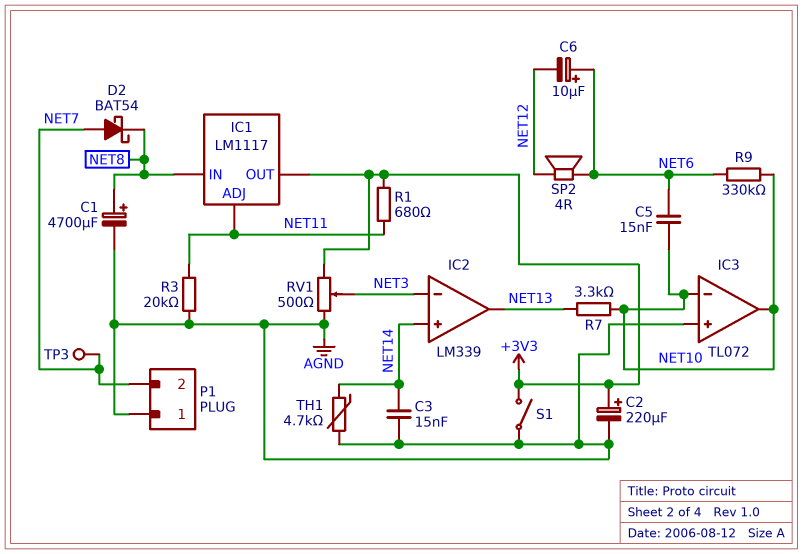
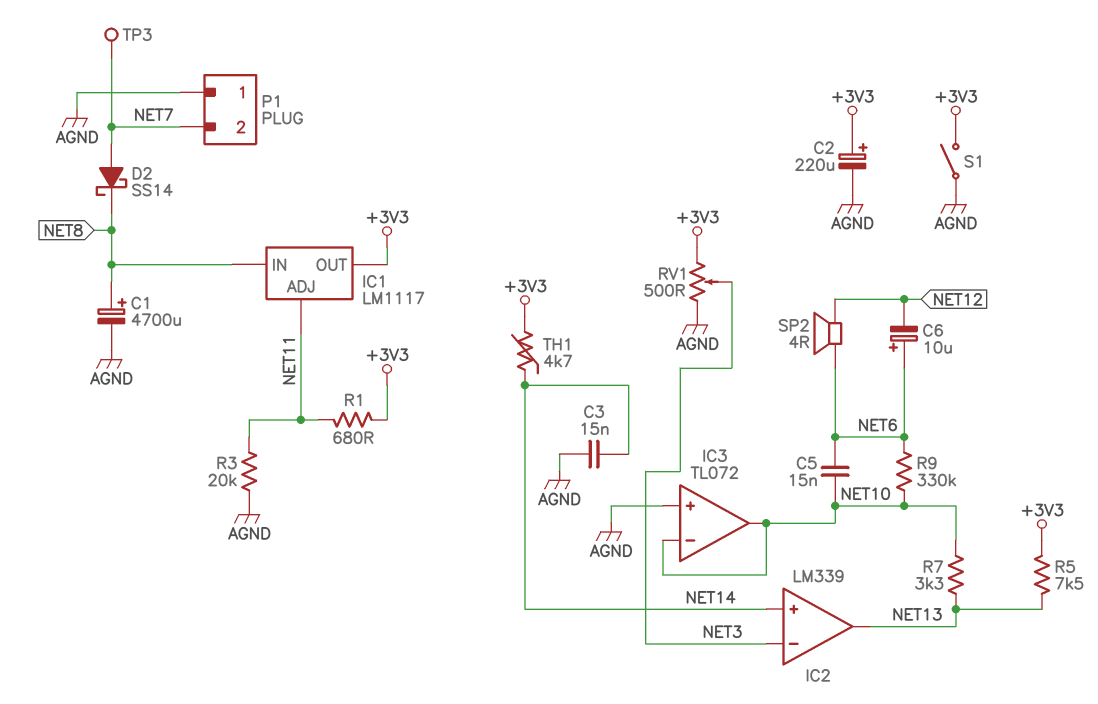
D2: schottky BAT54 (A NET7, K NET8) -> schottky SS14 (A NET7, K NET8)
R5: none -> 7.5k (+3V3, NET13)
TH1: 4.7k (AGND, NET14) -> 4.7k (+3V3, NET14)

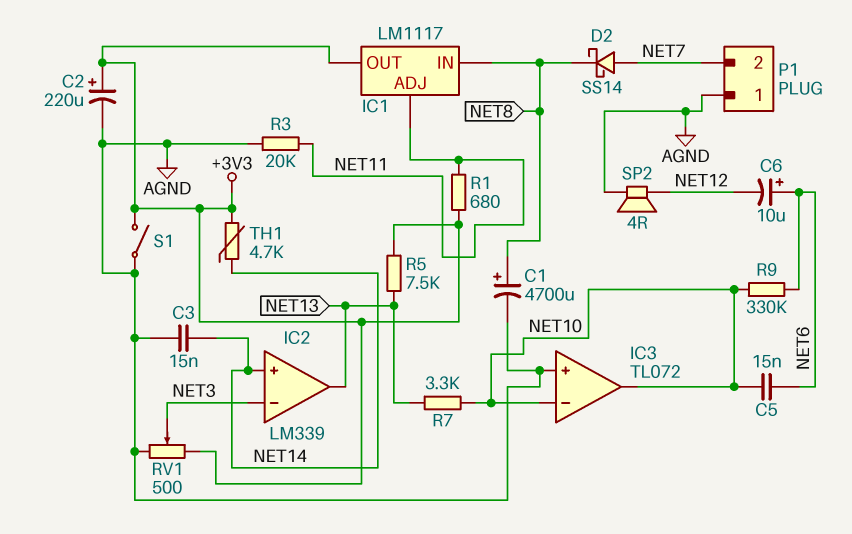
SP2: speaker 4R (NET6, NET12) -> speaker 4R (AGND, NET12)
TP3: test point (NET7) -> none

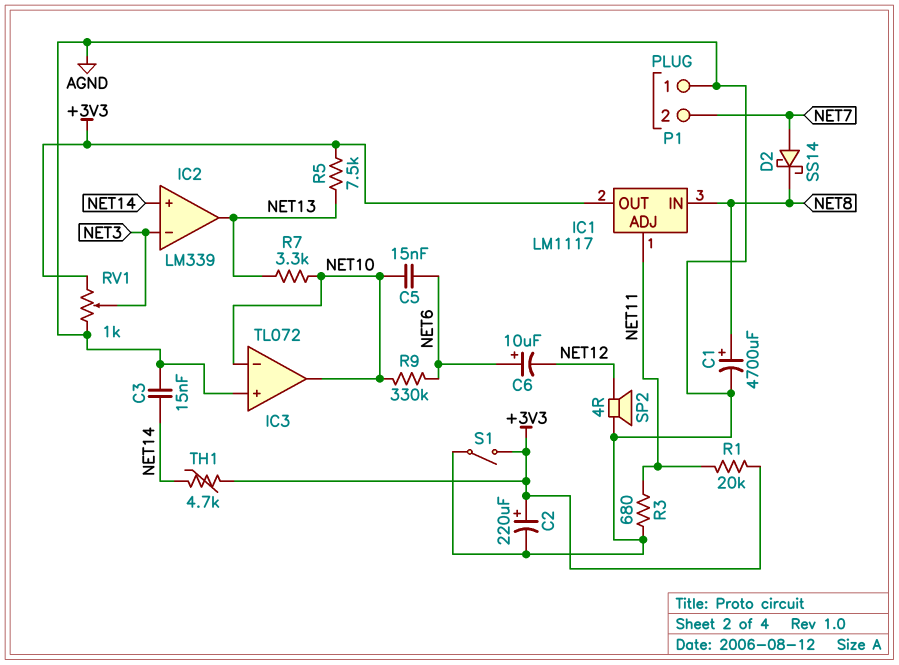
R1: 680 (+3V3, NET11) -> 20k (+3V3, NET11)
R3: 20k (AGND, NET11) -> 680 (AGND, NET11)
RV1: 500 (+3V3, AGND, wiper NET3) -> 1k (+3V3, AGND, wiper NET3)

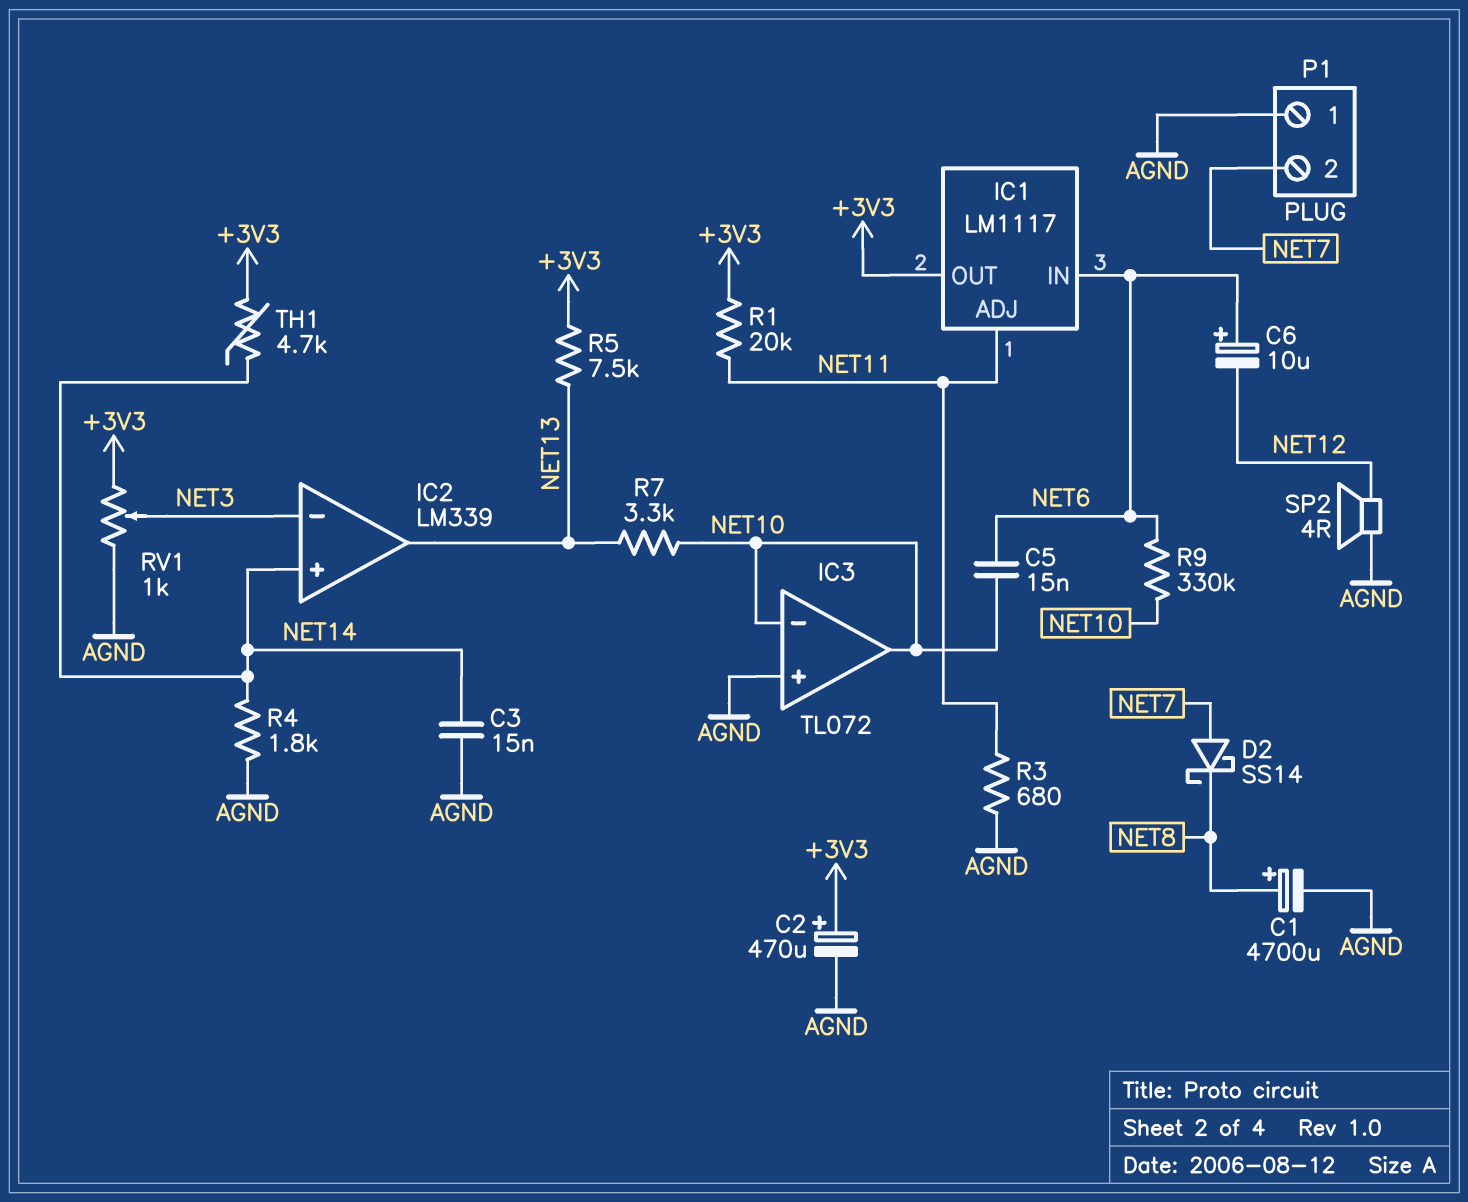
C2: 220uF (plus +3V3, minus AGND) -> 470uF (plus +3V3, minus AGND)
IC1 pin IN: NET8 -> NET6
R4: none -> 1.8k (AGND, NET14)
S1: switch (+3V3, AGND) -> none

